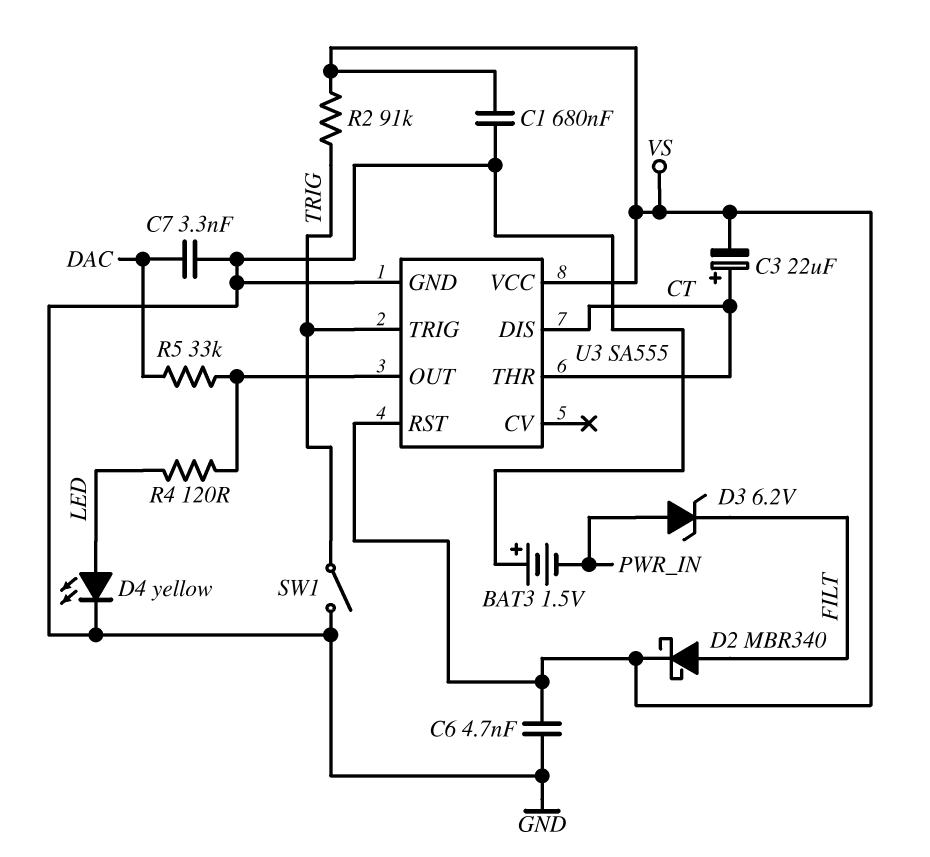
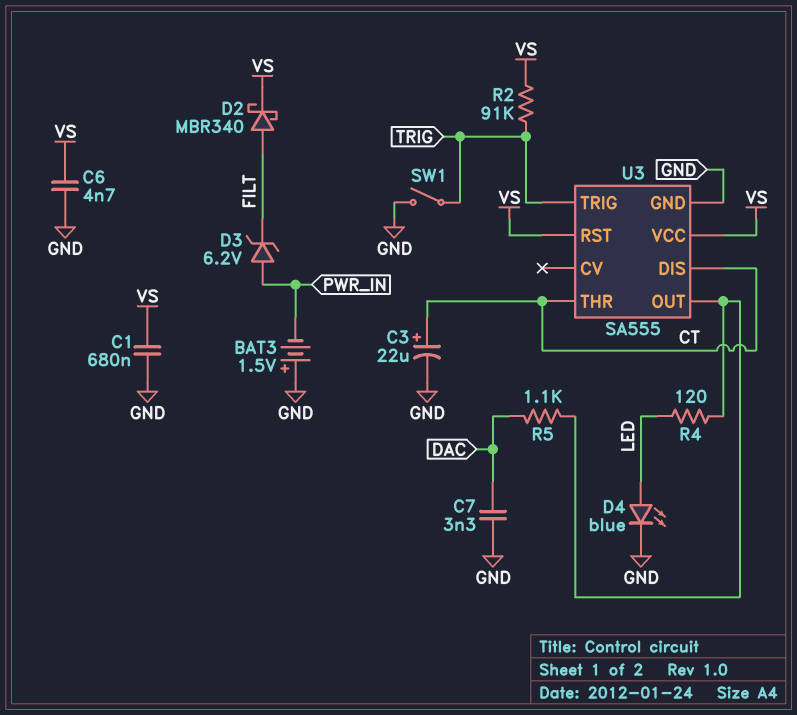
C3: 22uF (plus CT, minus VS) -> 22uF (plus CT, minus GND)
D4: LED yellow (A LED, K GND) -> LED blue (A LED, K GND)
R5: 33k (DAC, U3/OUT) -> 1.1k (DAC, U3/OUT)

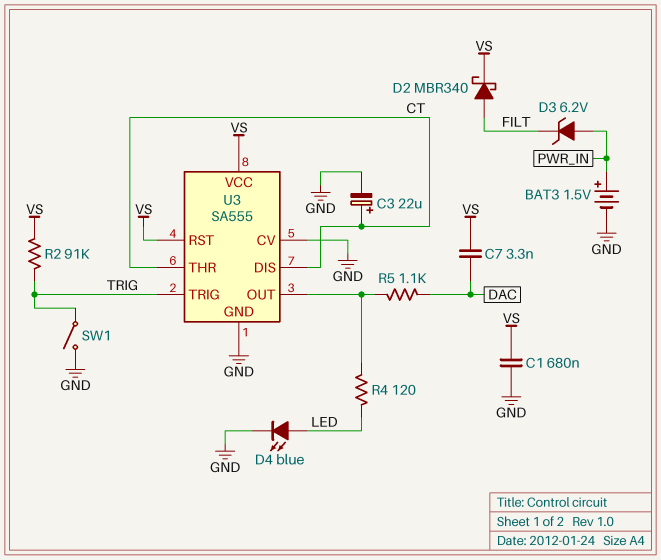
BAT3: 1.5V (plus GND, minus PWR_IN) -> 1.5V (plus PWR_IN, minus GND)
C6: 4.7nF (GND, VS) -> none
C7: 3.3nF (DAC, GND) -> 3.3nF (DAC, VS)
U3 pin CV: none -> GND

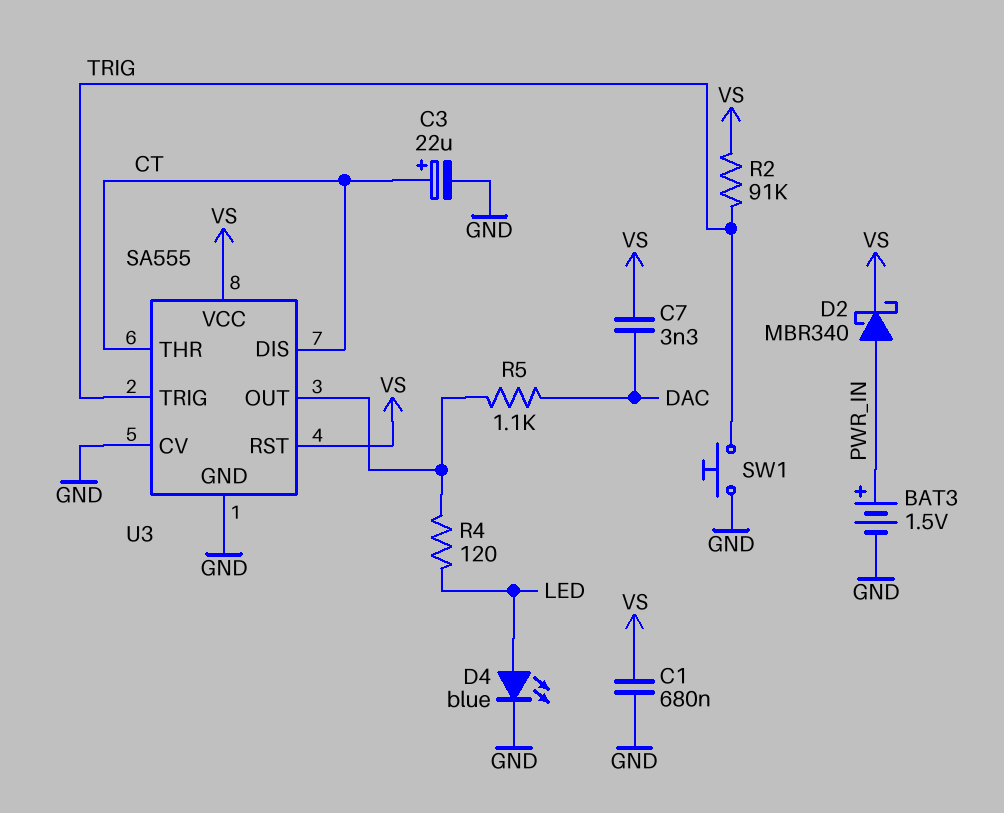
D2: schottky MBR340 (A FILT, K VS) -> schottky MBR340 (A PWR_IN, K VS)
D3: zener 6.2V (A PWR_IN, K FILT) -> none
SW1: switch (GND, TRIG) -> button (GND, TRIG)

